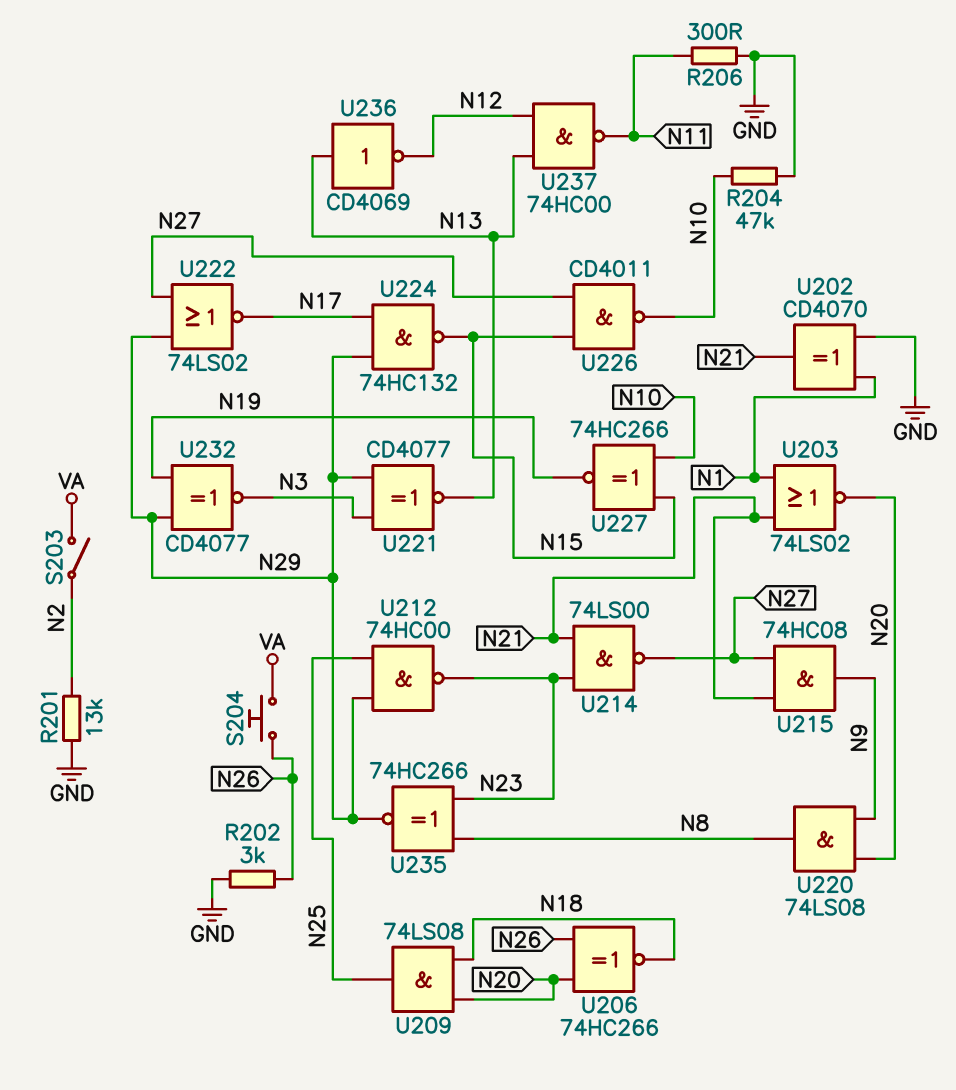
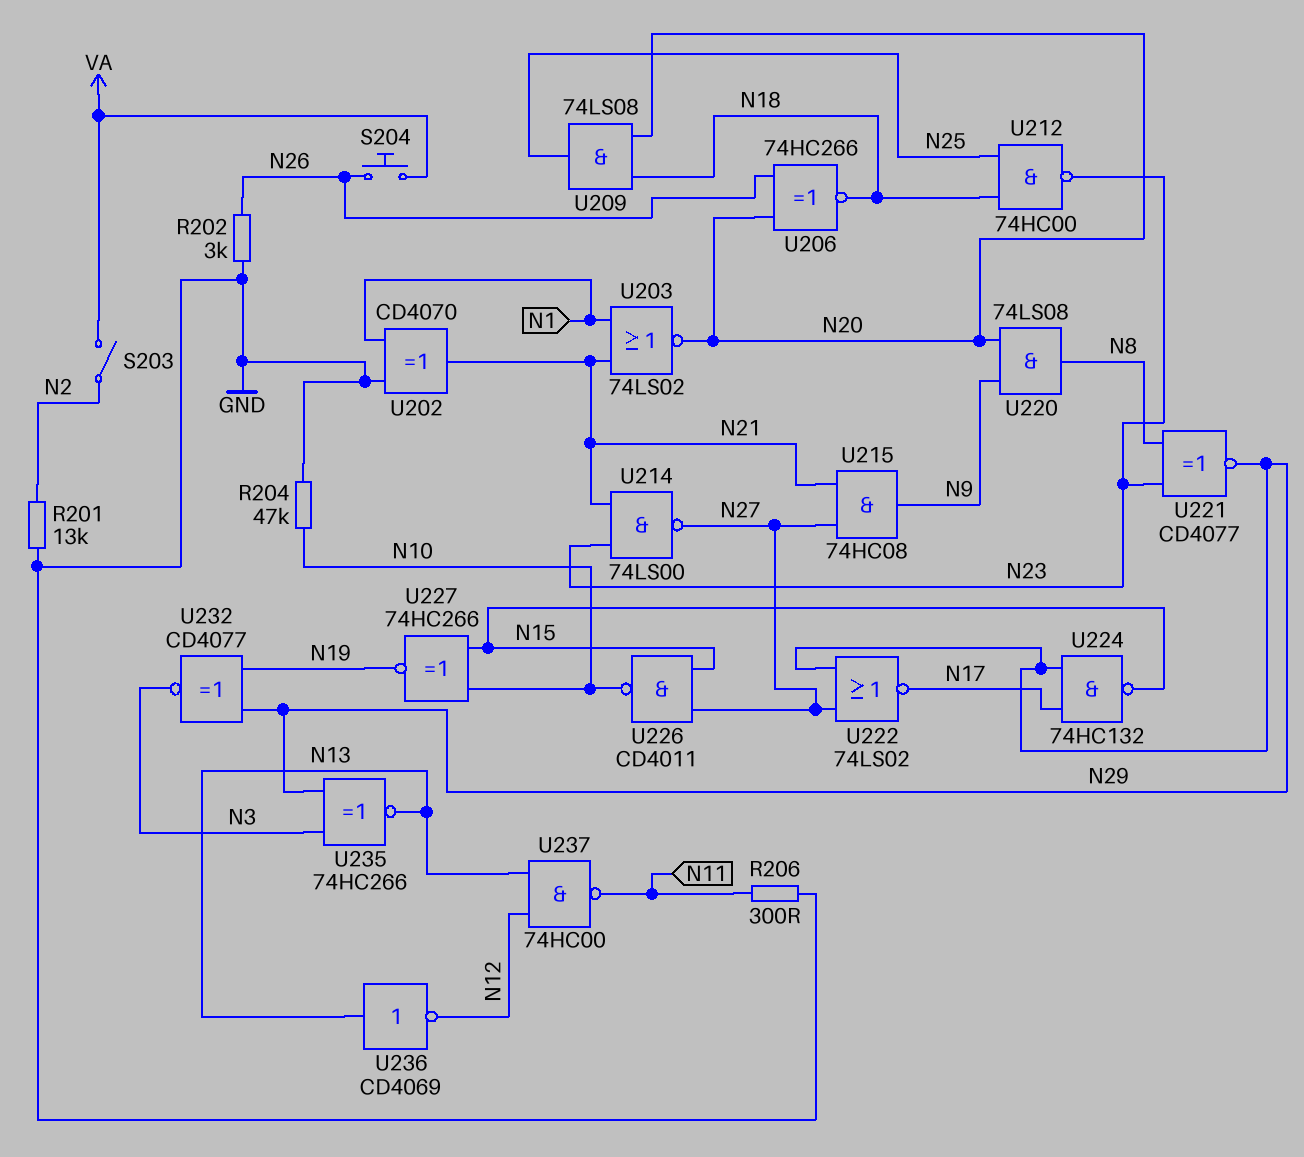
U212: NAND 74HC00 (in N25, in N29, out N23) -> NAND 74HC00 (in N18, in N25, out N23)
U221: XNOR CD4077 (in N3, in N29, out N13) -> XNOR CD4077 (in N8, in N23, out N29)
U235: XNOR 74HC266 (in N8, in N23, out N29) -> XNOR 74HC266 (in N3, in N29, out N13)

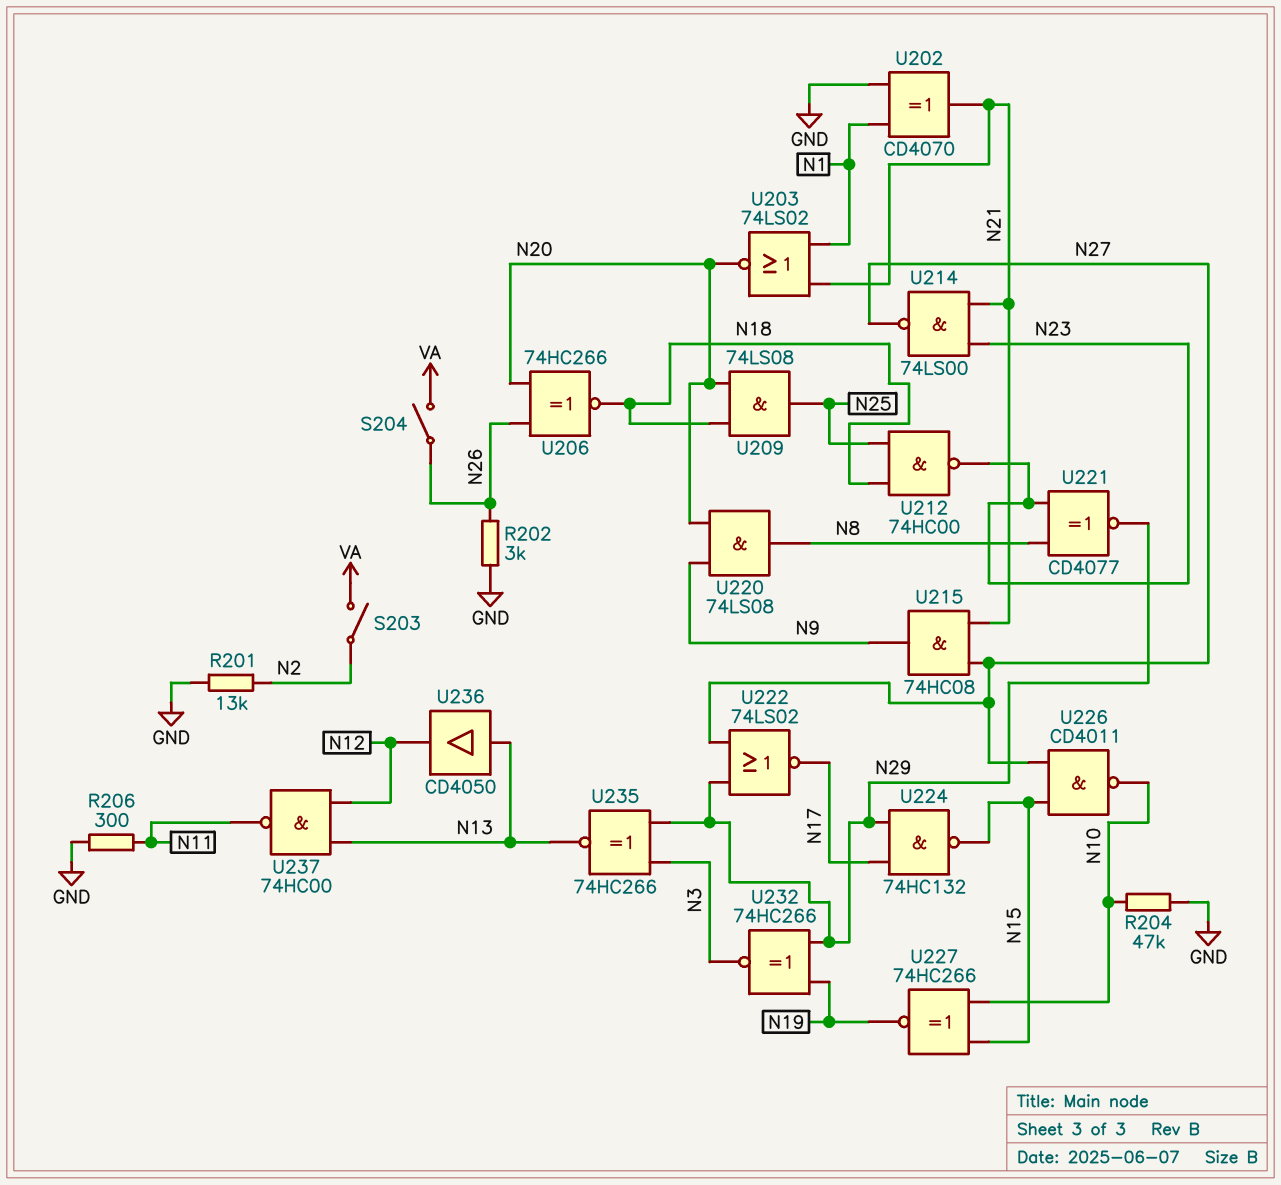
S204: button (N26, VA) -> switch (N26, VA)
U232: XNOR CD4077 (in N19, in N29, out N3) -> XNOR 74HC266 (in N19, in N29, out N3)
U236: NOT CD4069 (in N13, out N12) -> buffer CD4050 (in N13, out N12)

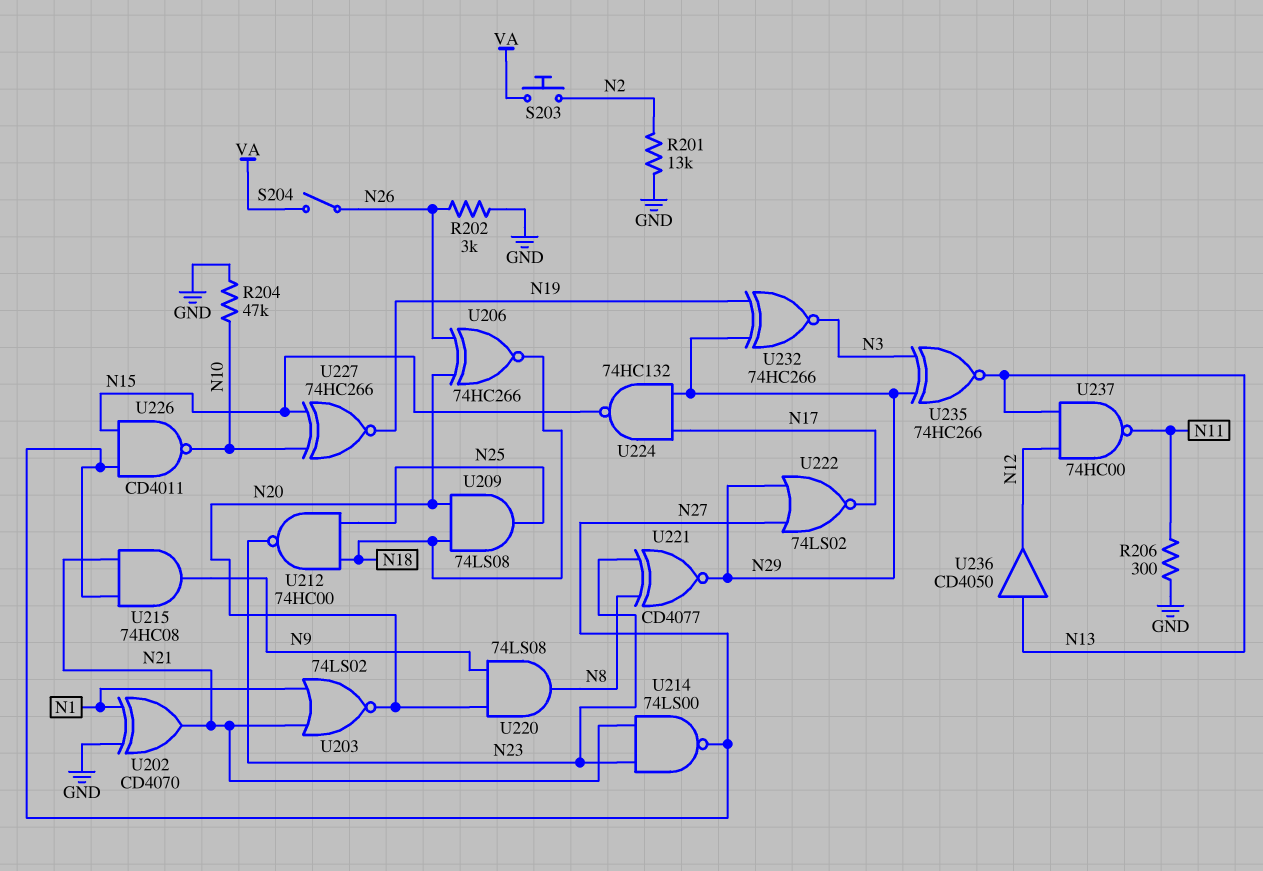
S203: switch (N2, VA) -> button (N2, VA)

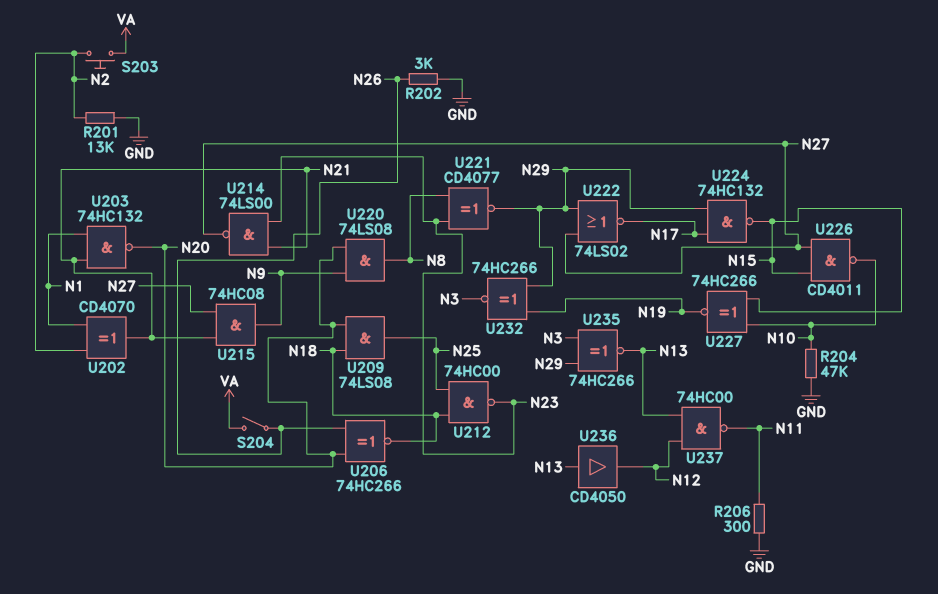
U202: XOR CD4070 (in GND, in N1, out N21) -> XOR CD4070 (in N1, in N2, out N21)
U203: NOR 74LS02 (in N1, in N21, out N20) -> NAND 74HC132 (in N1, in N21, out N20)

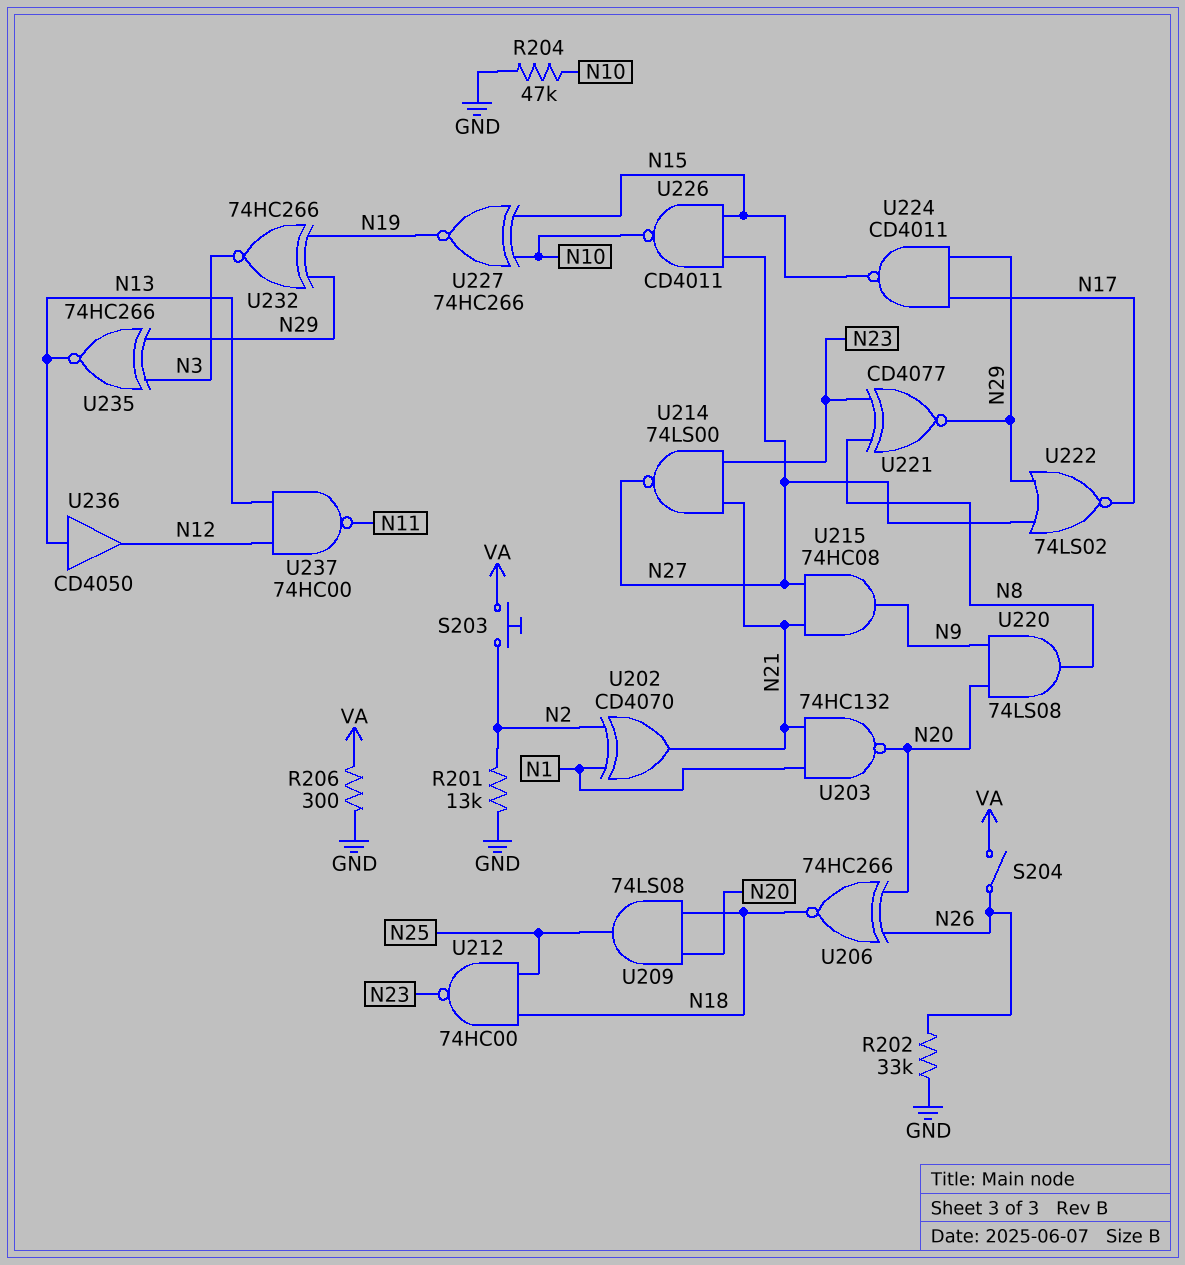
R202: 3k (GND, N26) -> 33k (GND, N26)
R206: 300 (GND, N11) -> 300 (GND, VA)
U224: NAND 74HC132 (in N17, in N29, out N15) -> NAND CD4011 (in N17, in N29, out N15)

